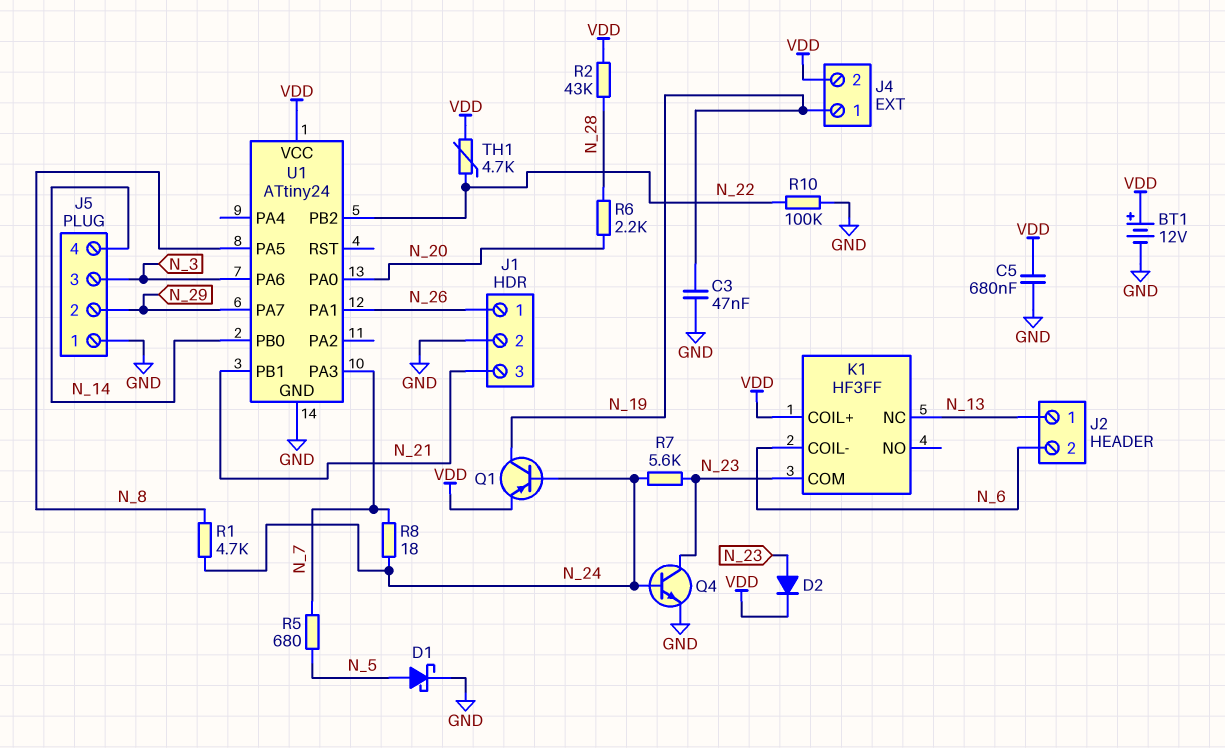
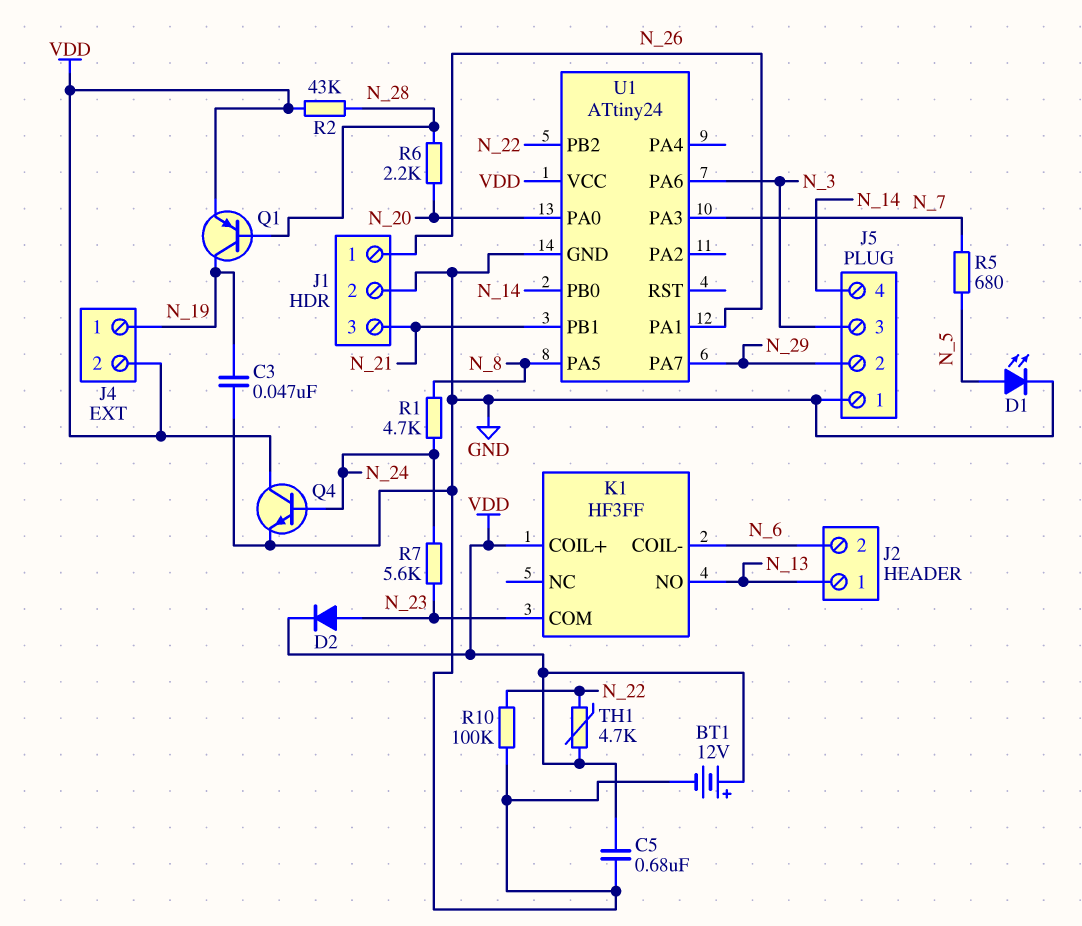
D1: schottky (A N_5, K GND) -> LED (A N_5, K GND)
K1 pin NC: N_13 -> none
K1 pin NO: none -> N_13
Q1: PNP (B N_24, C N_19, E VDD) -> PNP (B N_28, C N_19, E VDD)
Q4: NPN (B N_24, C N_23, E GND) -> NPN (B N_24, C VDD, E GND)
R8: 18 (N_7, N_24) -> none

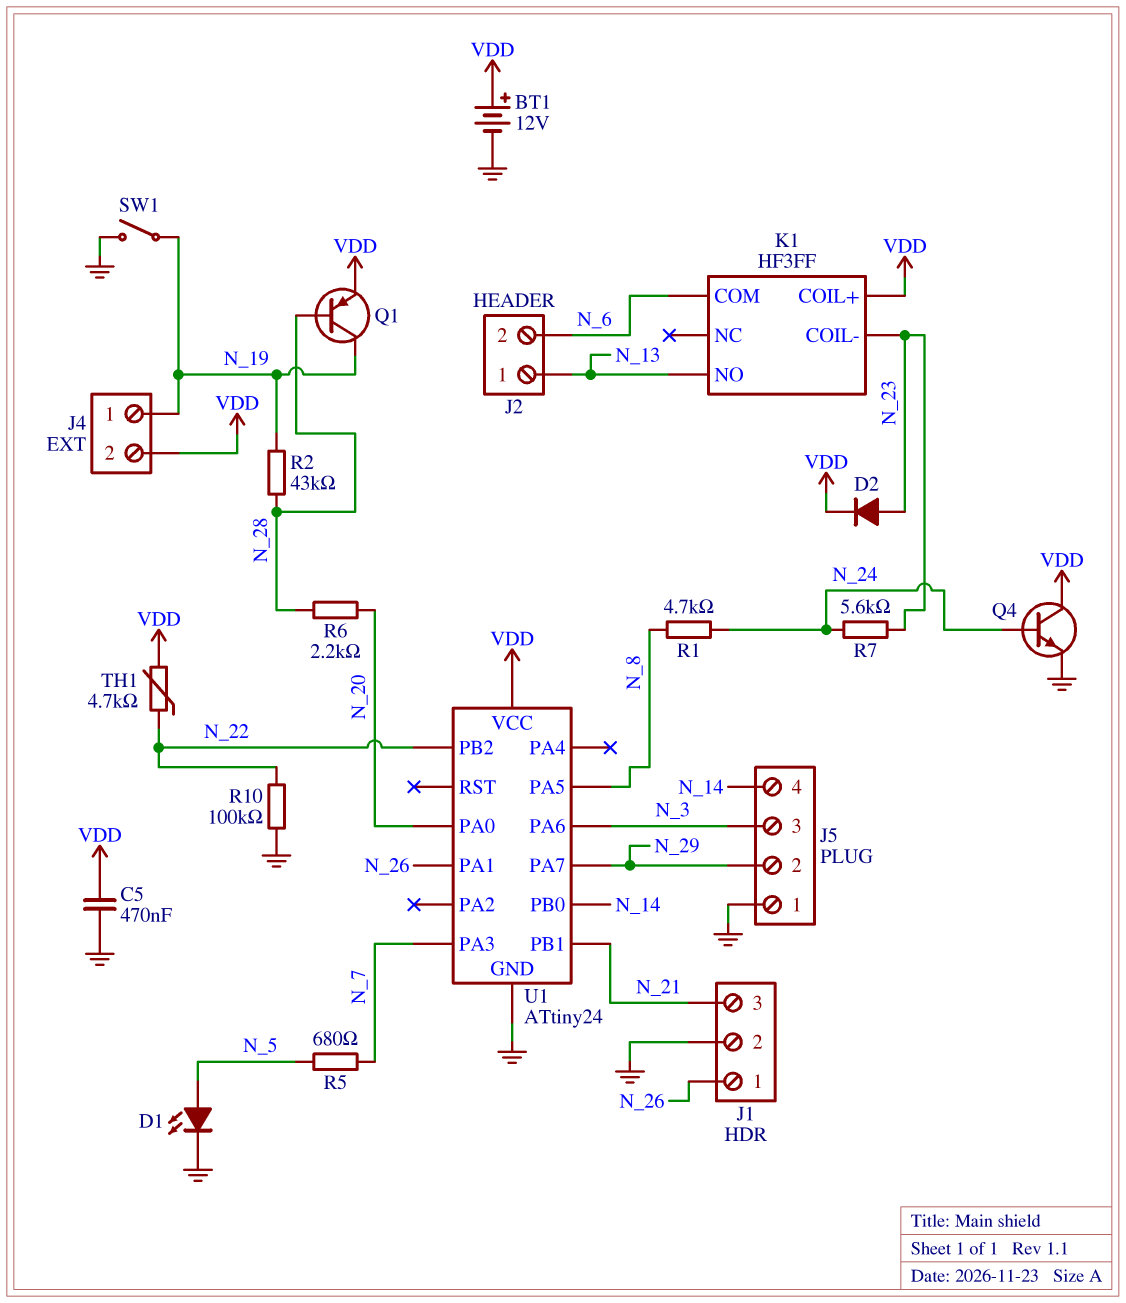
C3: 47nF (GND, N_19) -> none
C5: 680nF (GND, VDD) -> 470nF (GND, VDD)
K1 pin COIL-: N_6 -> N_23
K1 pin COM: N_23 -> N_6
R2: 43k (N_28, VDD) -> 43k (N_19, N_28)
SW1: none -> switch (GND, N_19)

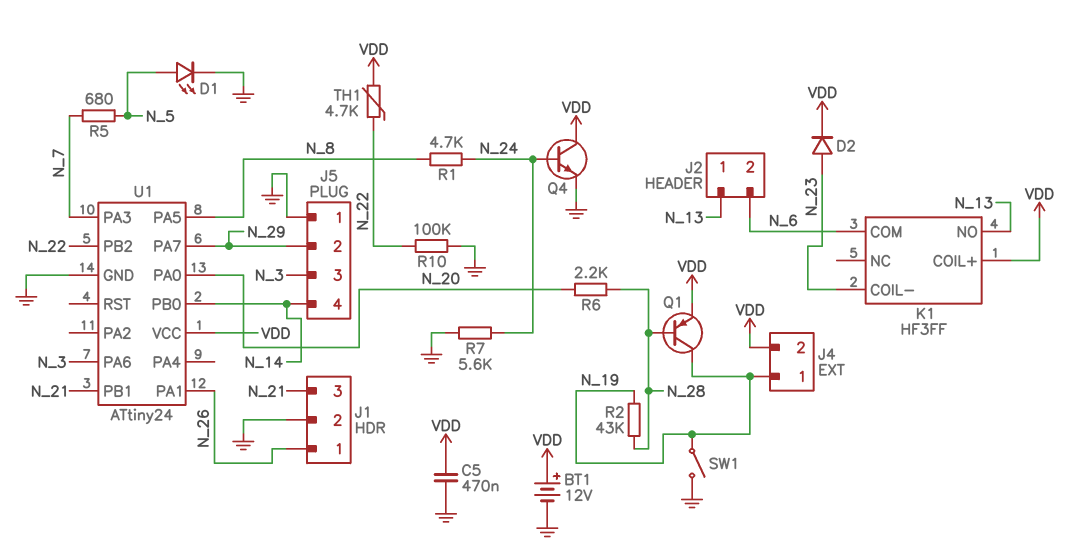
R7: 5.6k (N_23, N_24) -> 5.6k (GND, N_24)

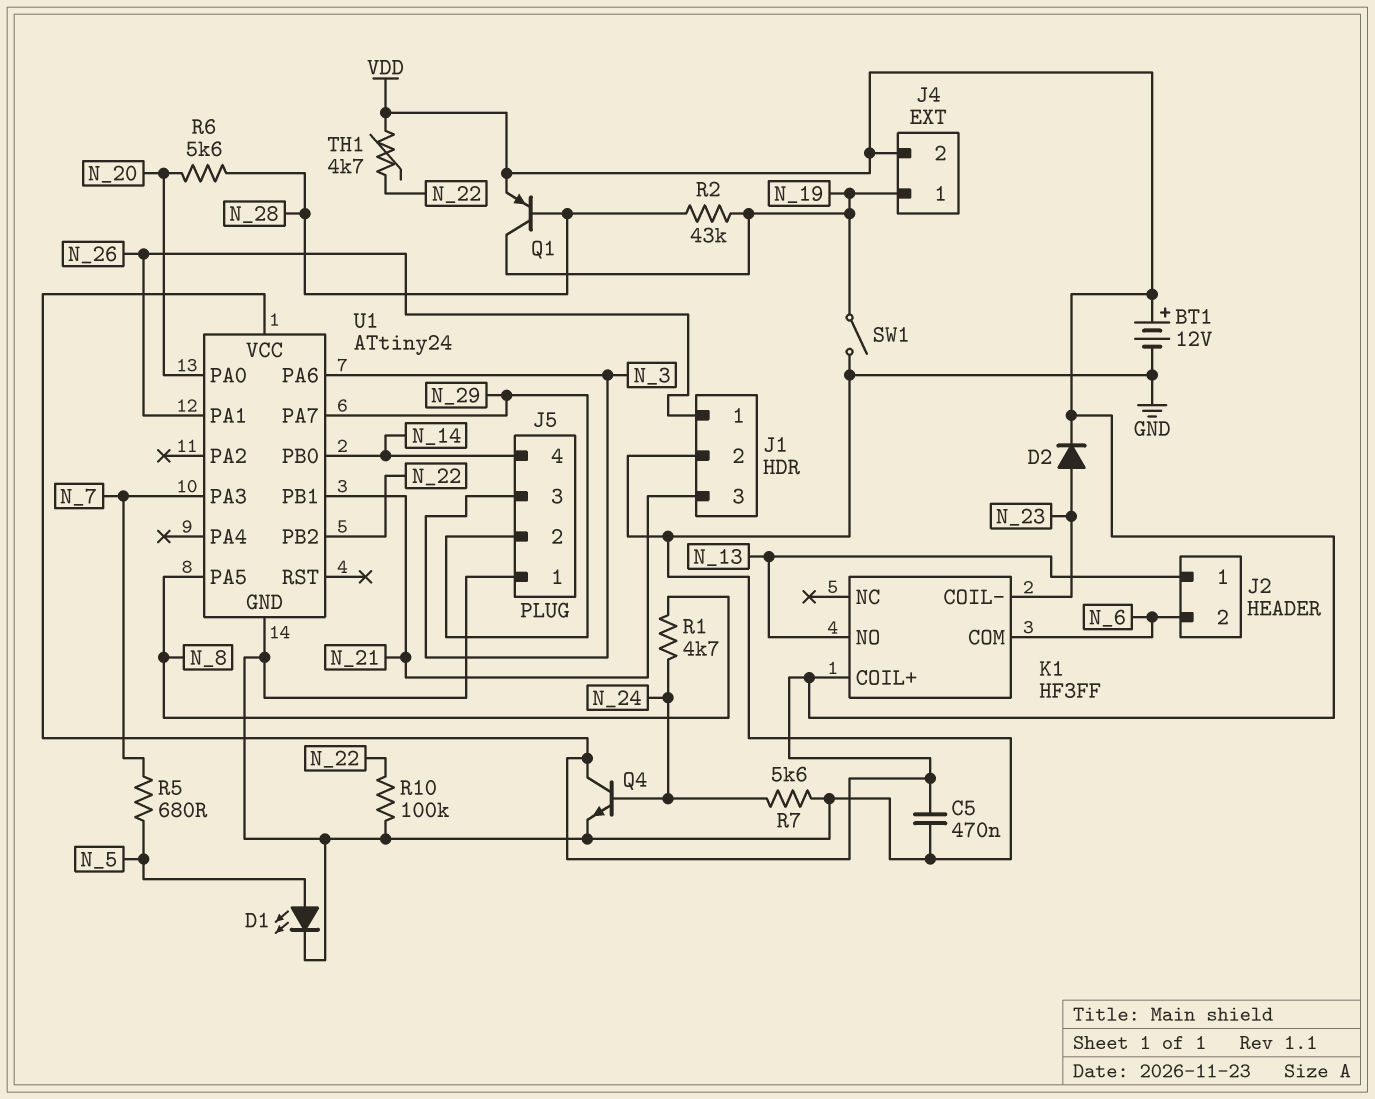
R6: 2.2k (N_20, N_28) -> 5.6k (N_20, N_28)

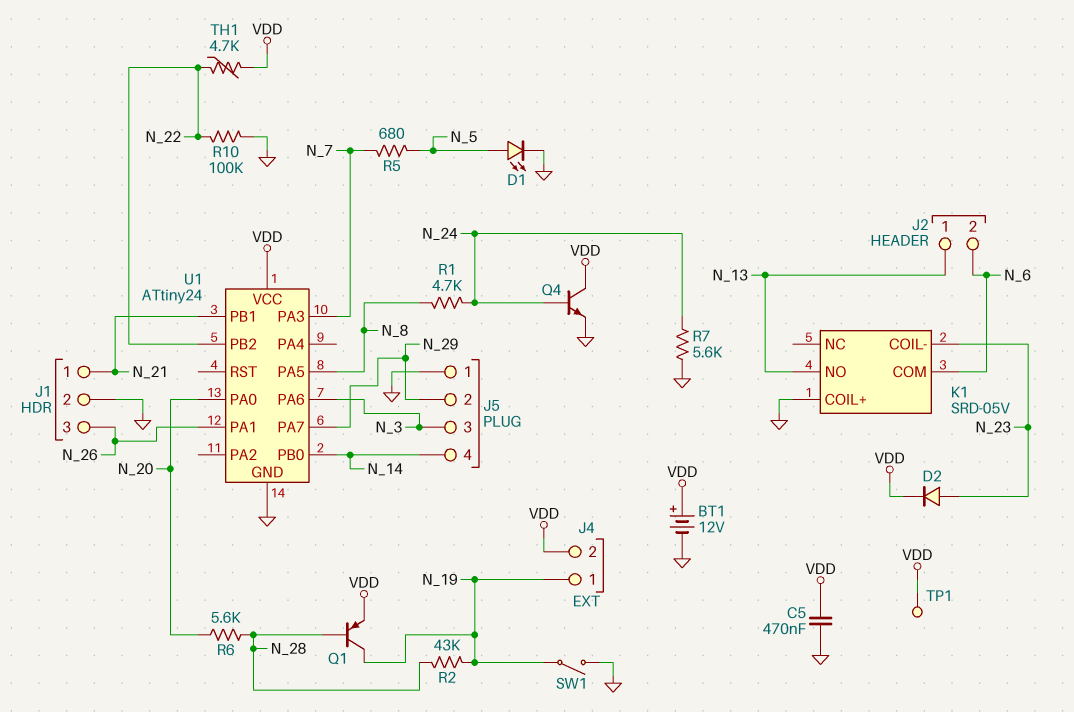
J1 pin 1: N_26 -> N_21
J1 pin 3: N_21 -> N_26
K1: HF3FF -> SRD-05V
K1 pin COIL+: VDD -> GND
TP1: none -> test point (VDD)

